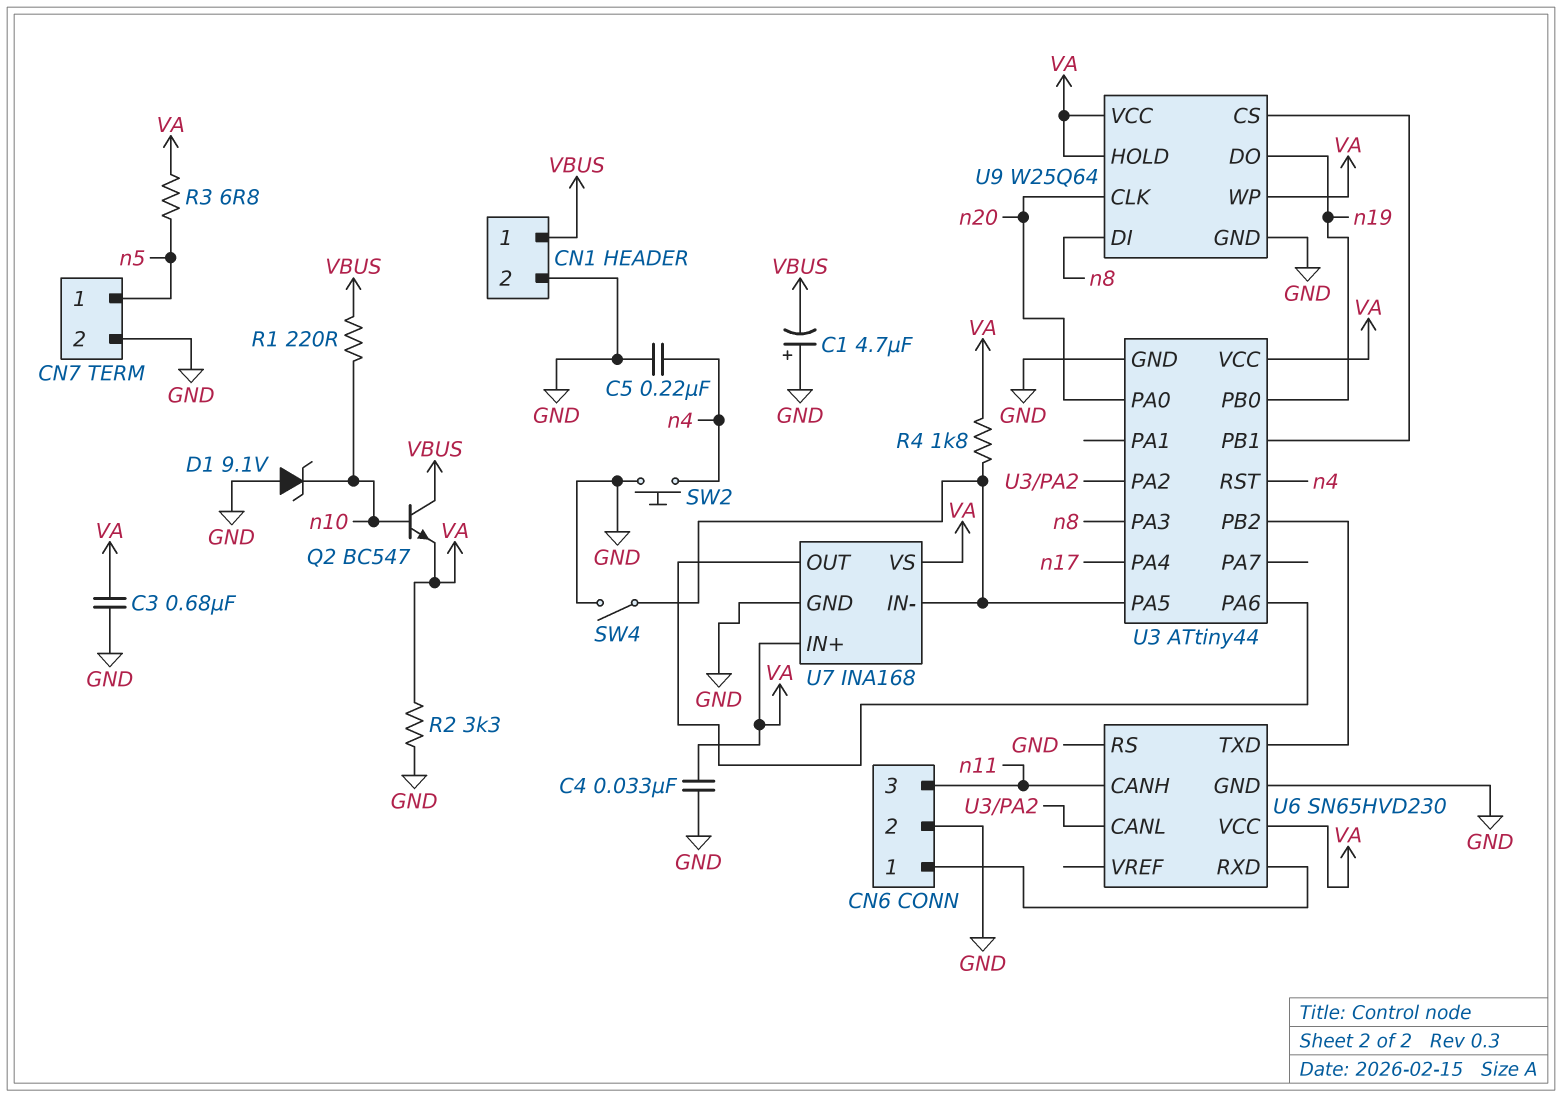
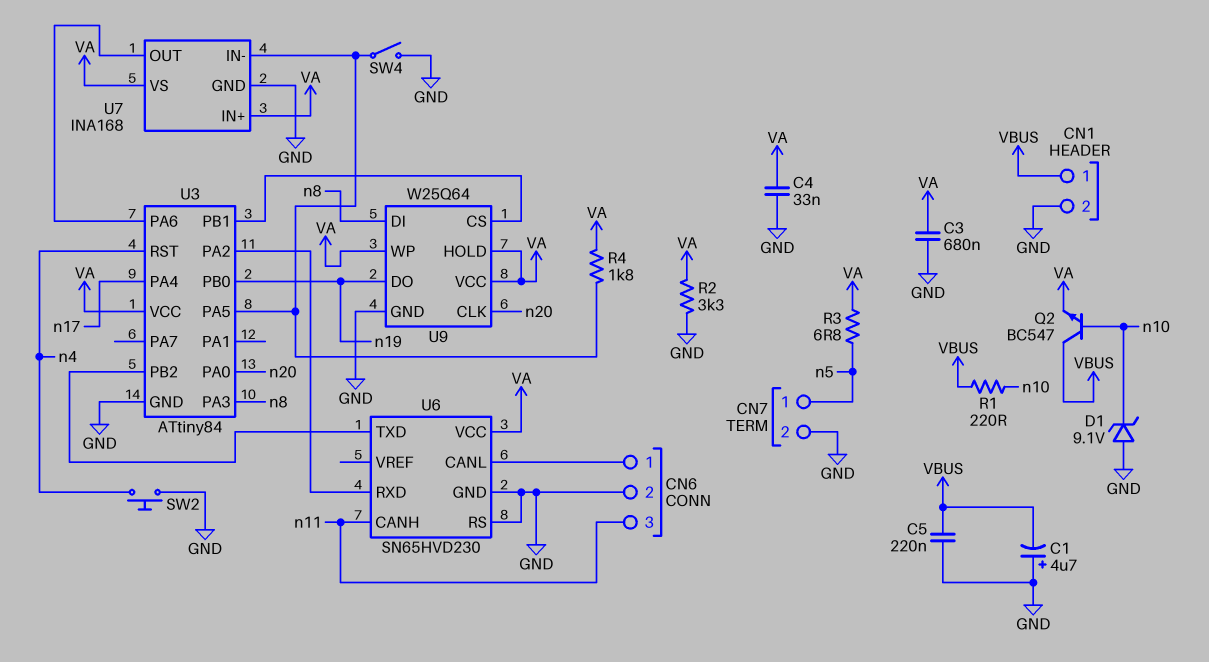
C5: 220nF (GND, n4) -> 220nF (GND, VBUS)
U3: ATtiny44 -> ATtiny84
U6 pin CANL: U3/PA2 -> CN6/1
U6 pin RXD: CN6/1 -> U3/PA2

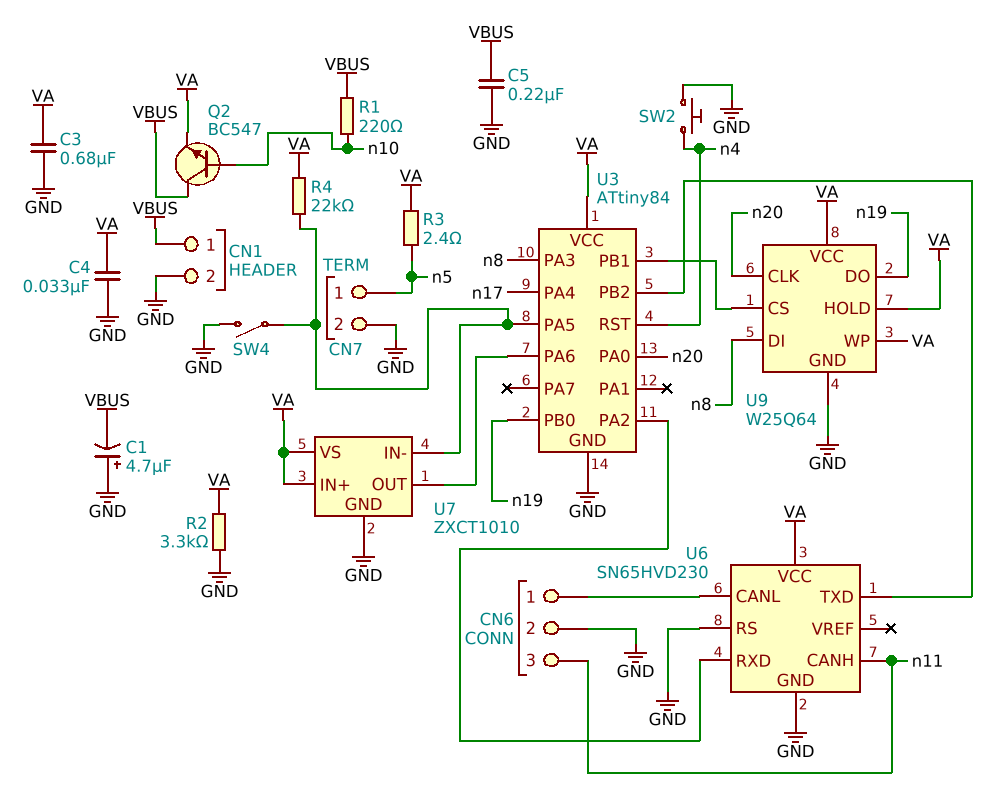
D1: zener 9.1V (A GND, K n10) -> none
R3: 6.8 (VA, n5) -> 2.4 (VA, n5)
R4: 1.8k (U3/PA5, VA) -> 22k (U3/PA5, VA)
U7: INA168 -> ZXCT1010

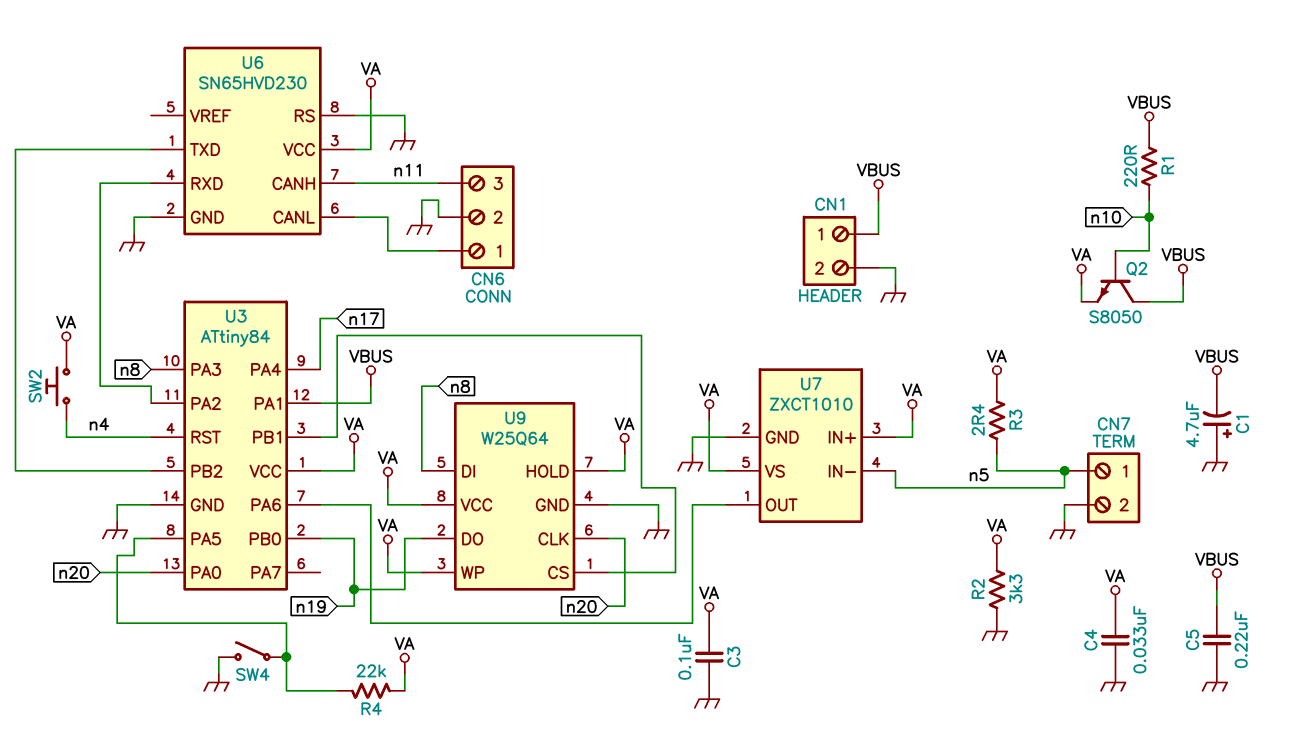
C3: 680nF (GND, VA) -> 100nF (GND, VA)
Q2: NPN BC547 (B n10, C VBUS, E VA) -> NPN S8050 (B n10, C VBUS, E VA)
SW2: button (GND, n4) -> button (VA, n4)
U3 pin PA1: none -> VBUS
U7 pin IN-: U3/PA5 -> n5

